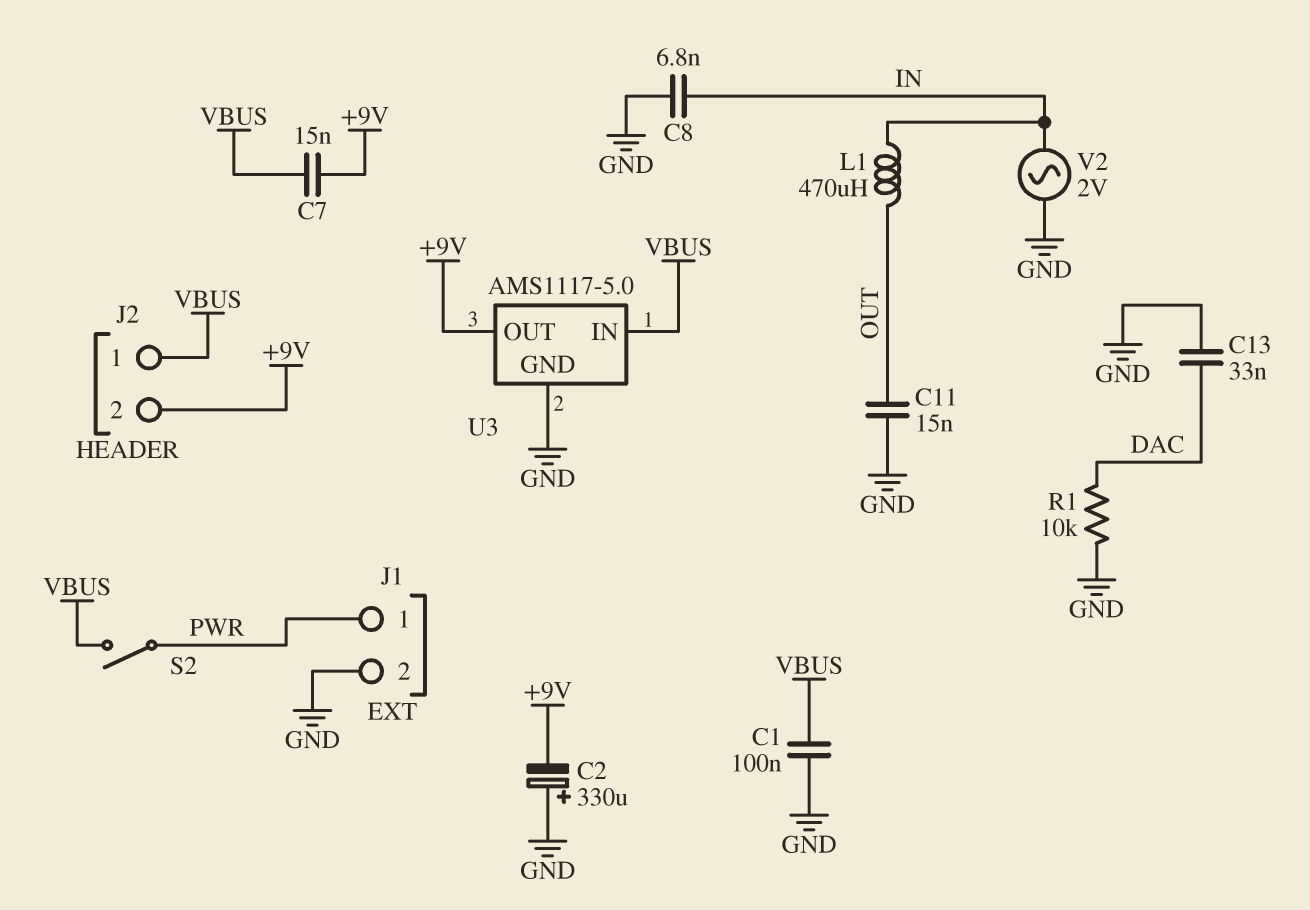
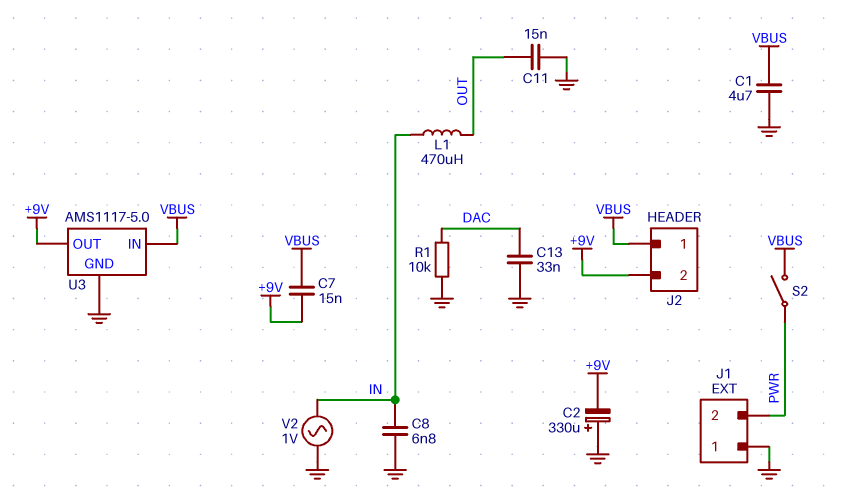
C1: 100nF (GND, VBUS) -> 4.7uF (GND, VBUS)
J1 pin 1: PWR -> GND
J1 pin 2: GND -> PWR
V2: AC 2V (GND, IN) -> AC 1V (GND, IN)

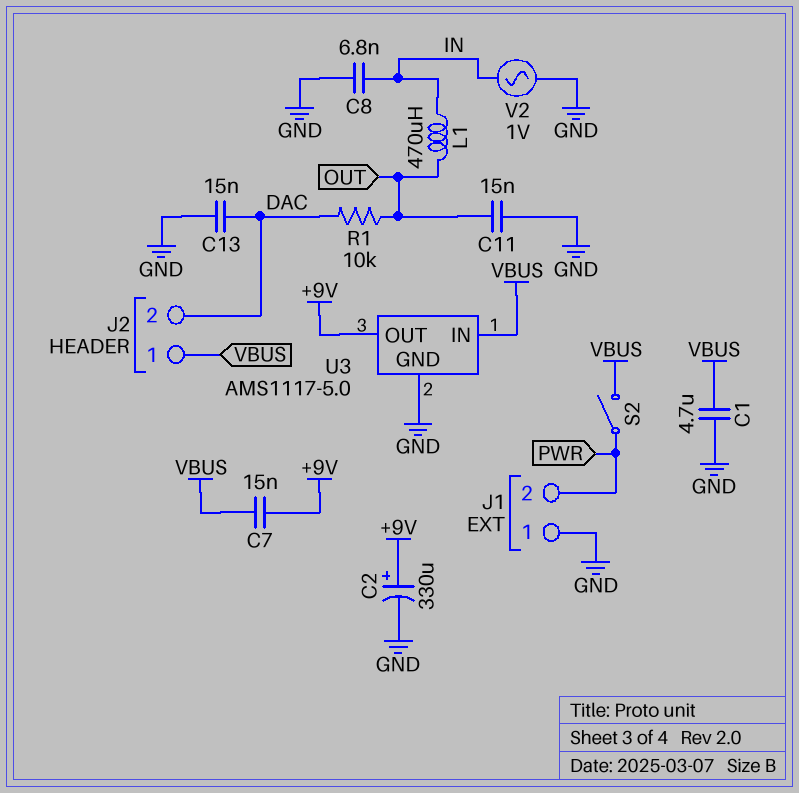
C2: 330uF (plus GND, minus +9V) -> 330uF (plus +9V, minus GND)
C13: 33nF (DAC, GND) -> 15nF (DAC, GND)
J2 pin 2: +9V -> DAC
R1: 10k (DAC, GND) -> 10k (DAC, OUT)

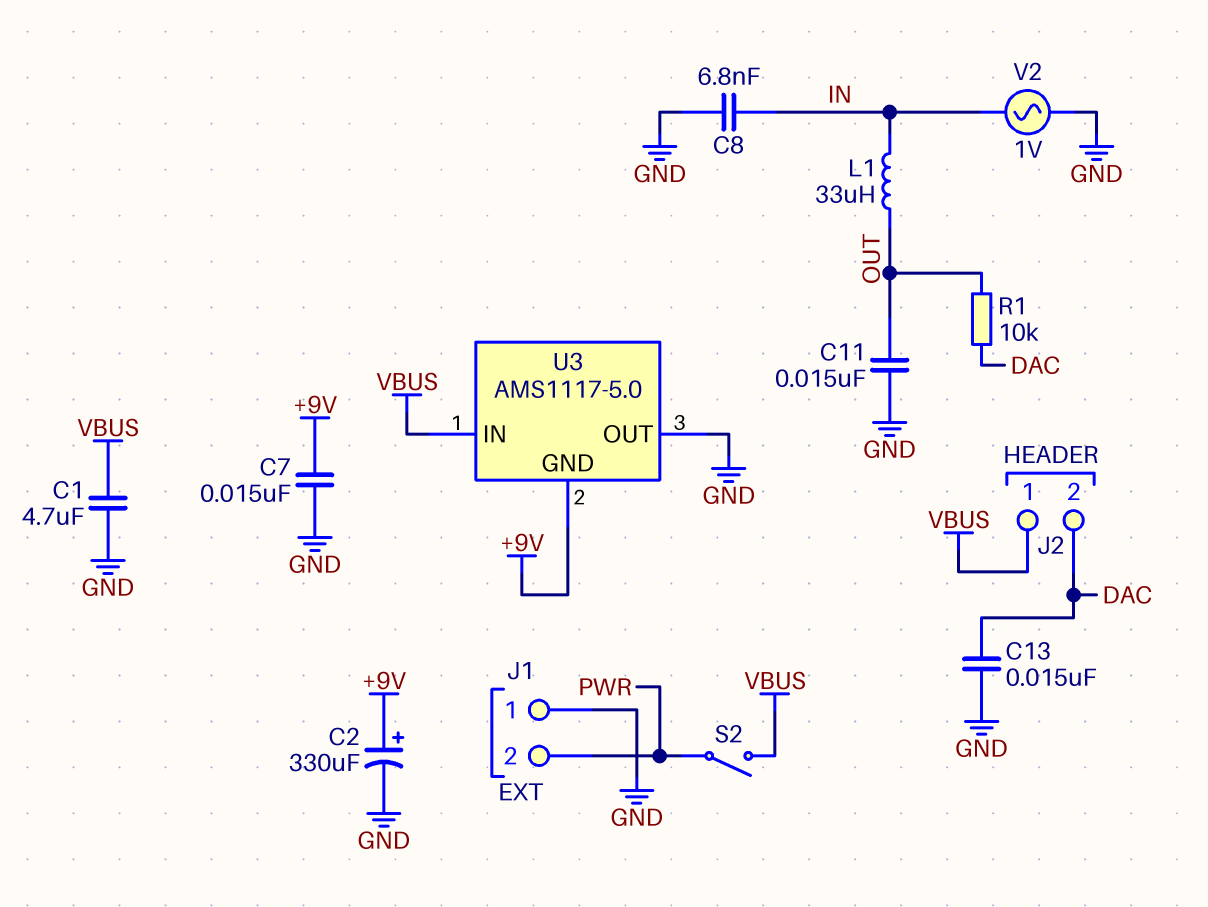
C7: 15nF (+9V, VBUS) -> 15nF (+9V, GND)
L1: 470uH (IN, OUT) -> 33uH (IN, OUT)
U3 pin GND: GND -> +9V
U3 pin OUT: +9V -> GND

